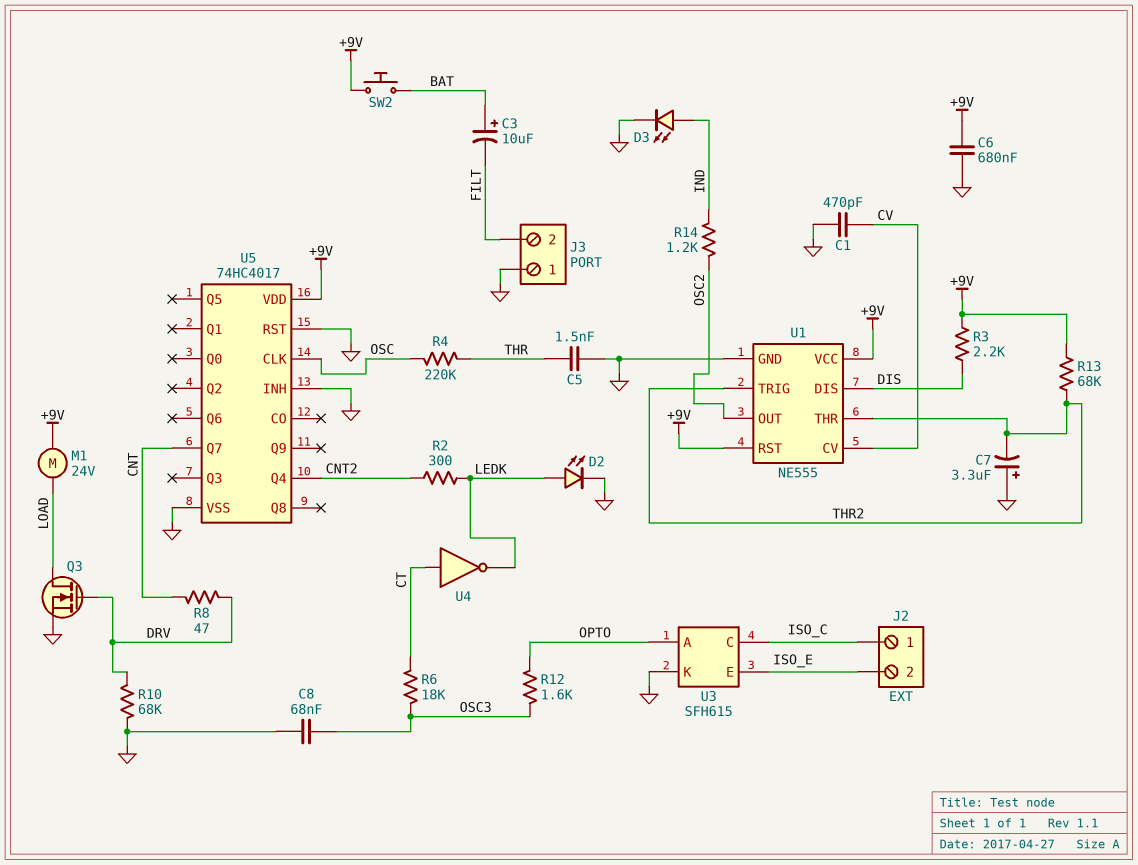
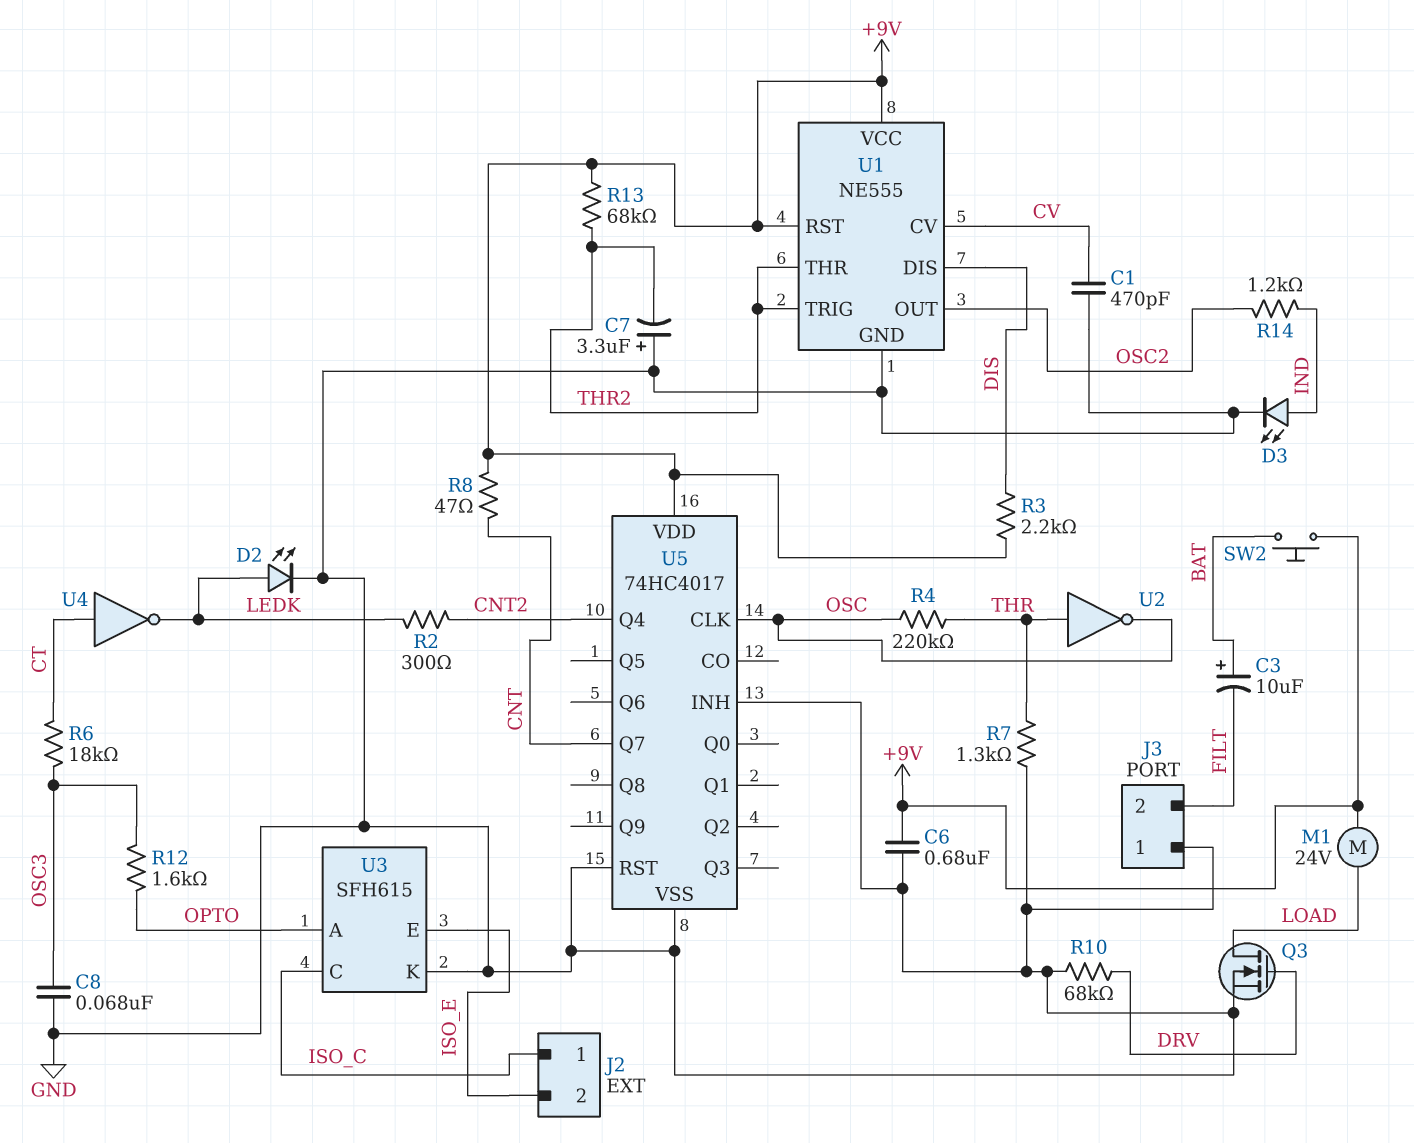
C5: 1.5nF (GND, THR) -> none
R7: none -> 1.3k (GND, THR)
R8: 47 (CNT, DRV) -> 47 (+9V, CNT)
U2: none -> NOT (in THR, out OSC)

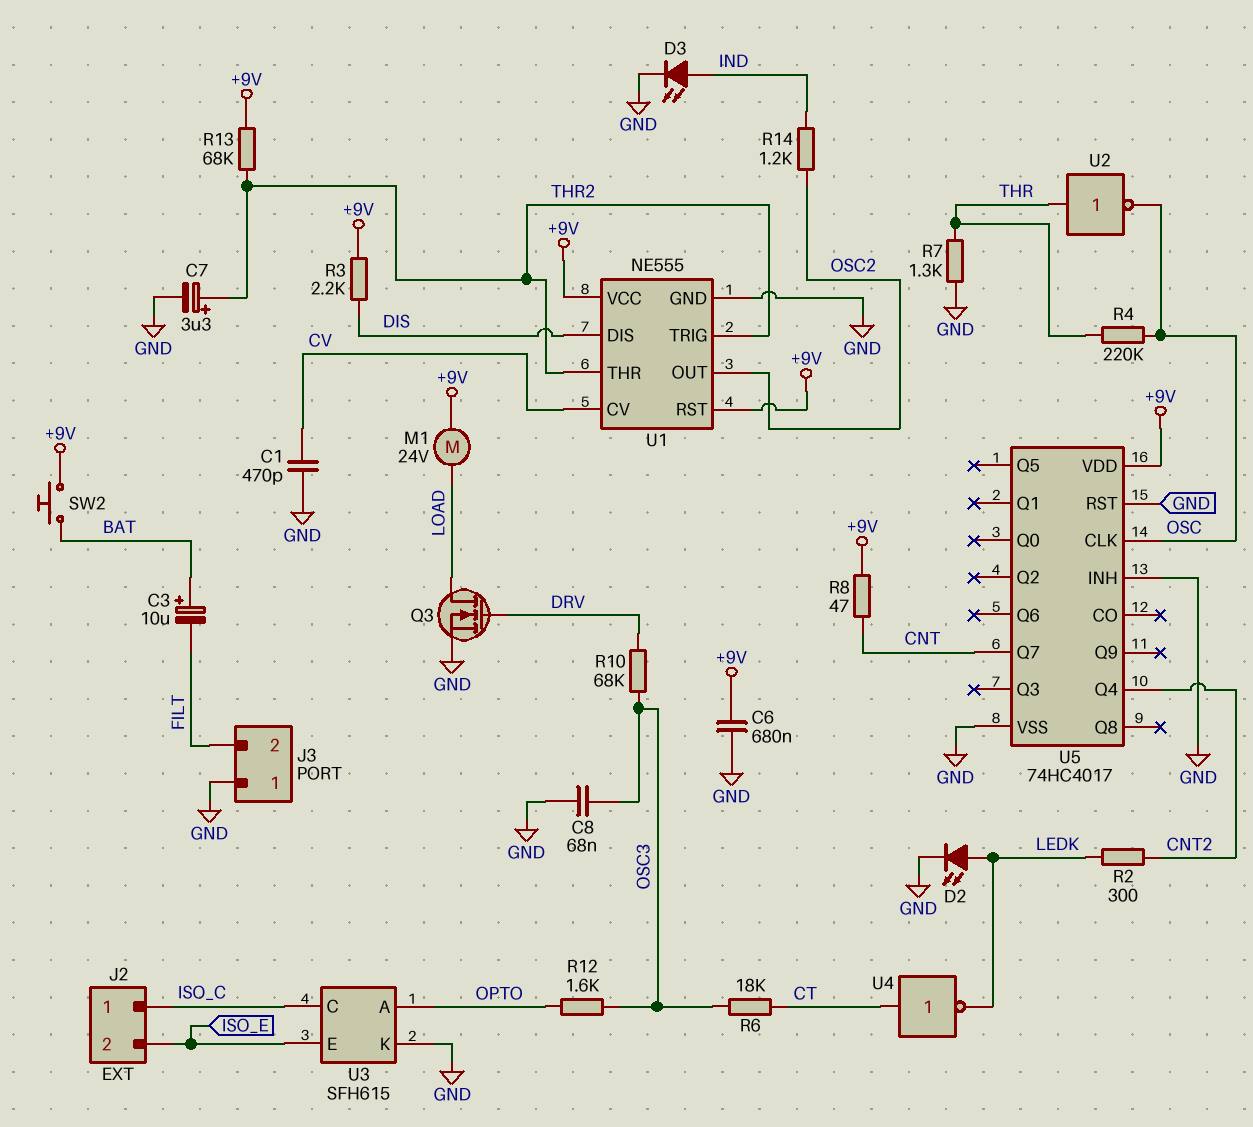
C7: 3.3uF (plus GND, minus THR2) -> 3.3uF (plus THR2, minus GND)
R10: 68k (DRV, GND) -> 68k (DRV, OSC3)

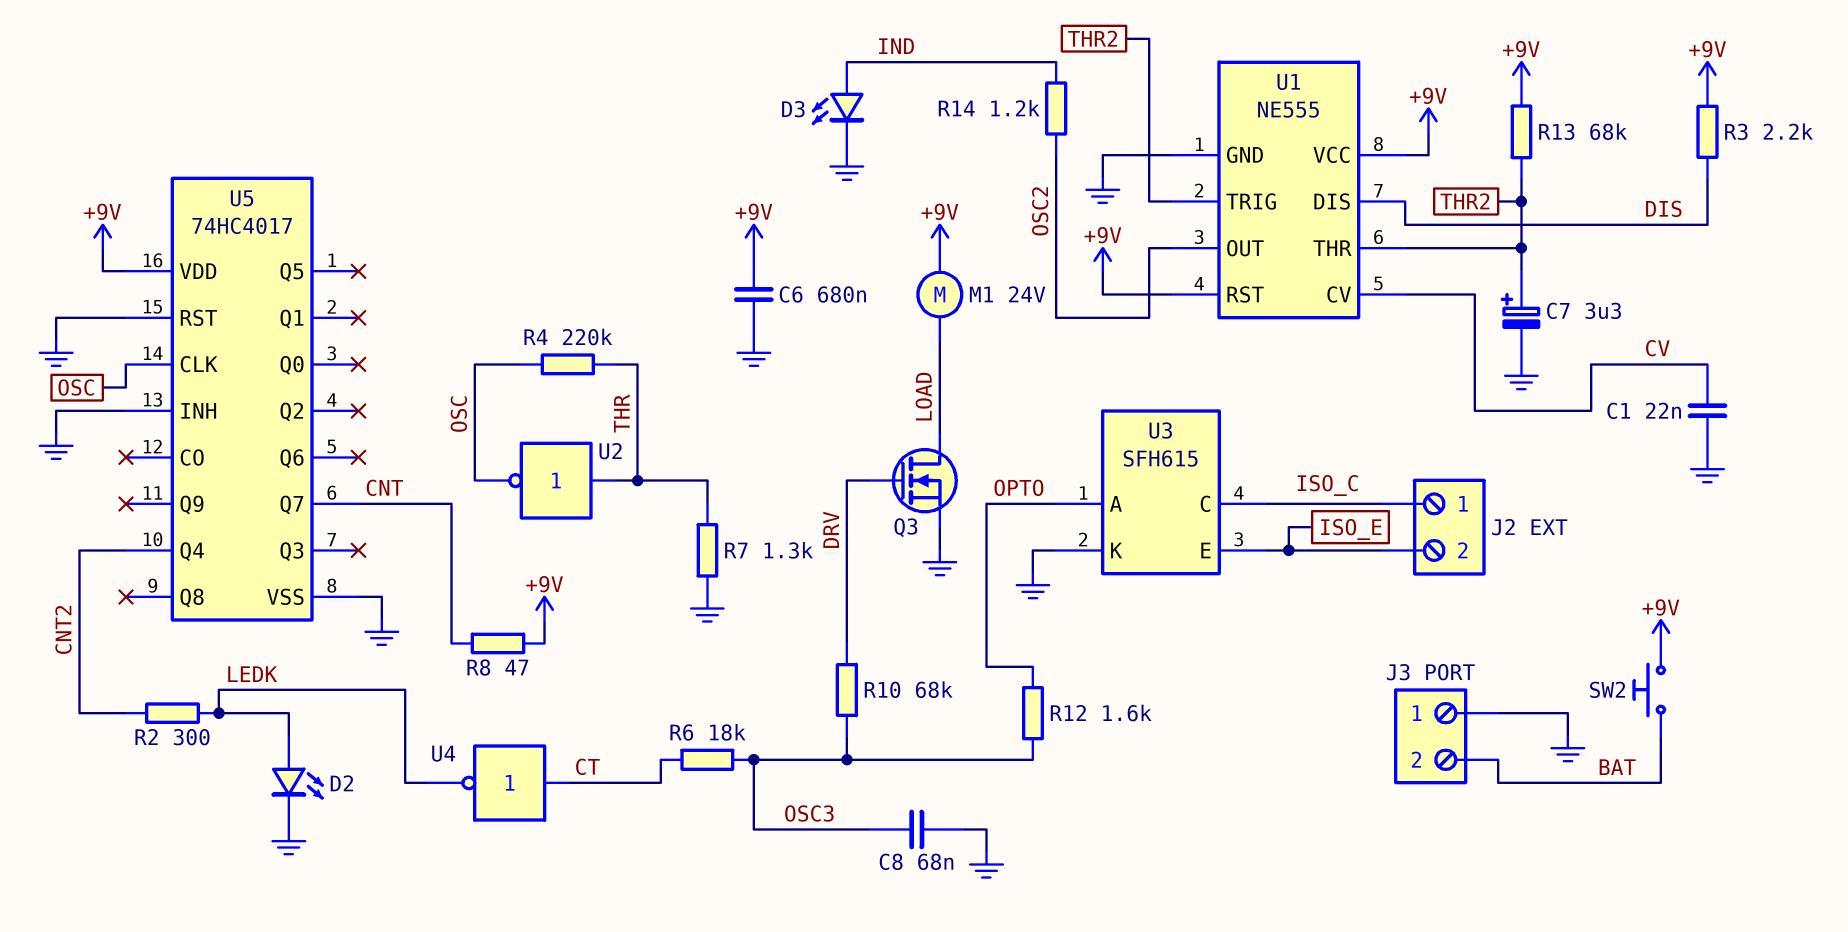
C1: 470pF (CV, GND) -> 22nF (CV, GND)
C3: 10uF (plus BAT, minus FILT) -> none
J3 pin 2: FILT -> BAT

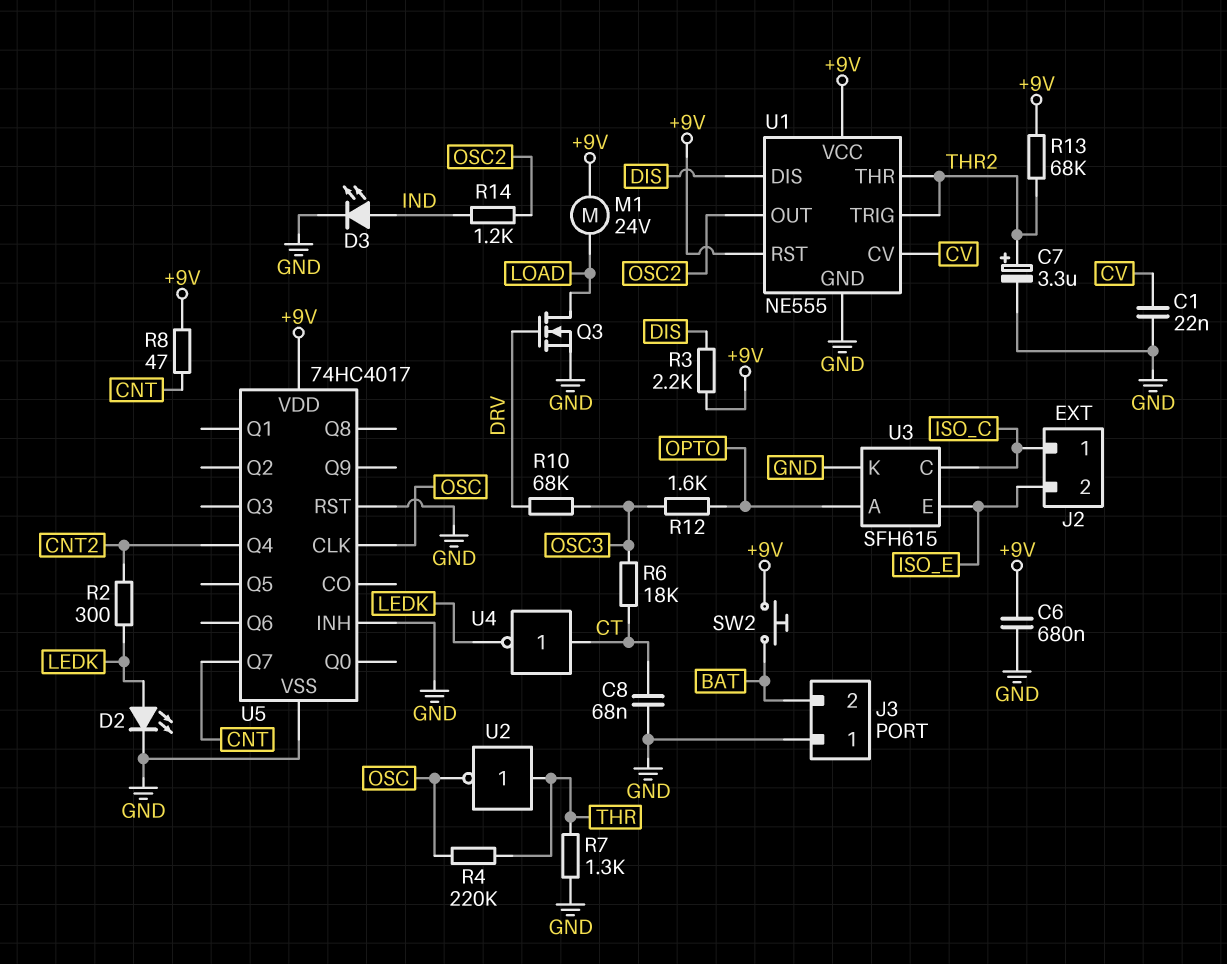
C8: 68nF (GND, OSC3) -> 68nF (CT, GND)

